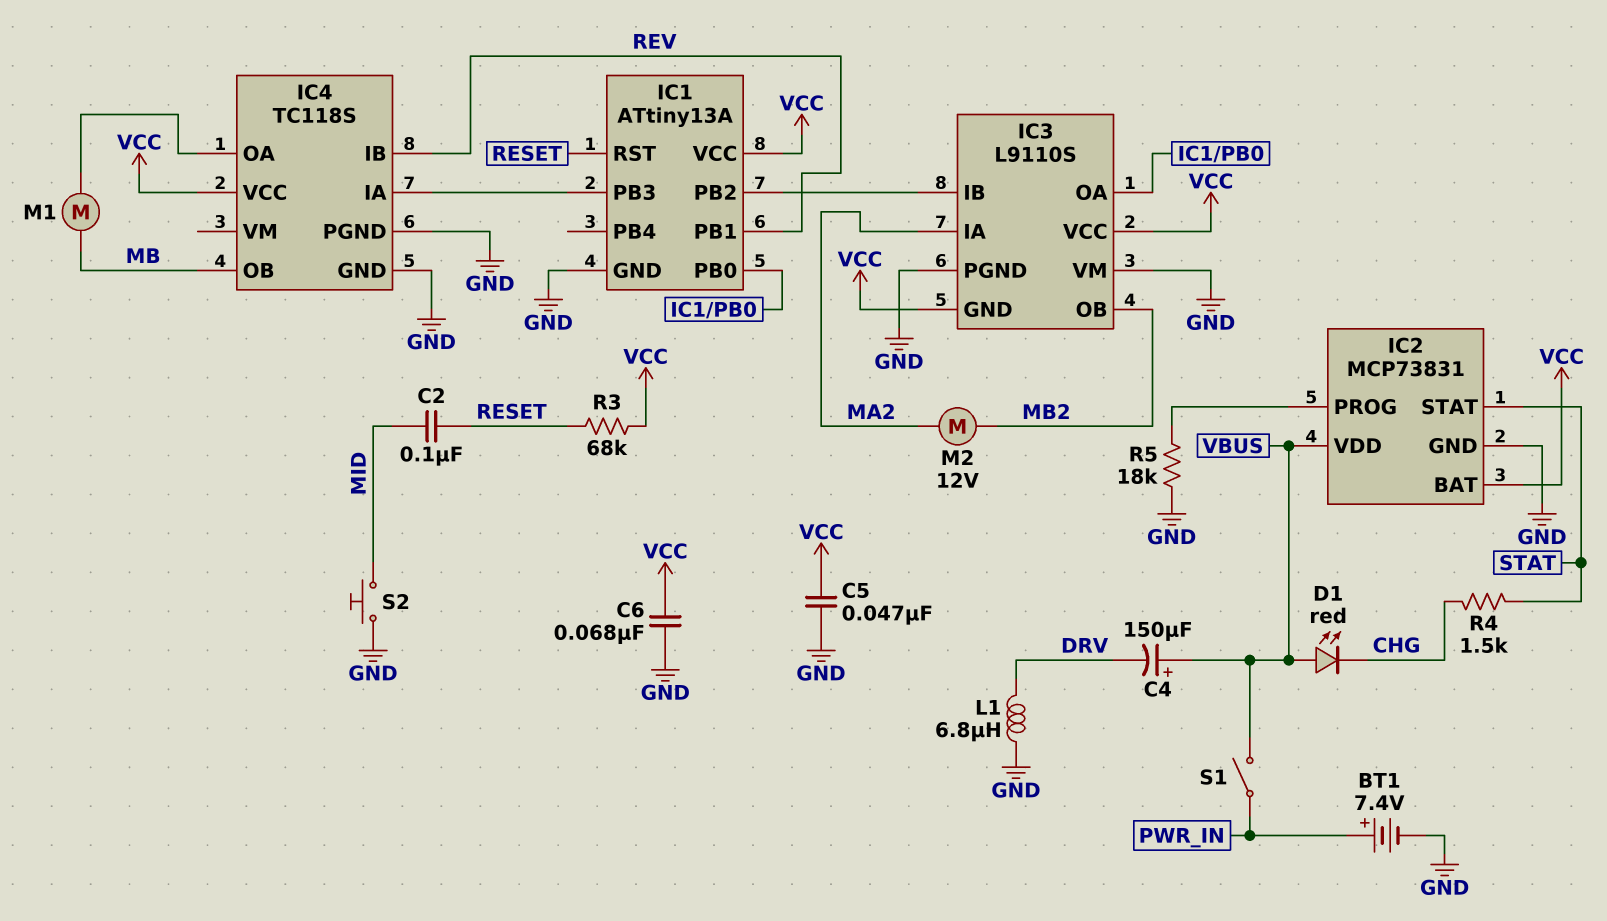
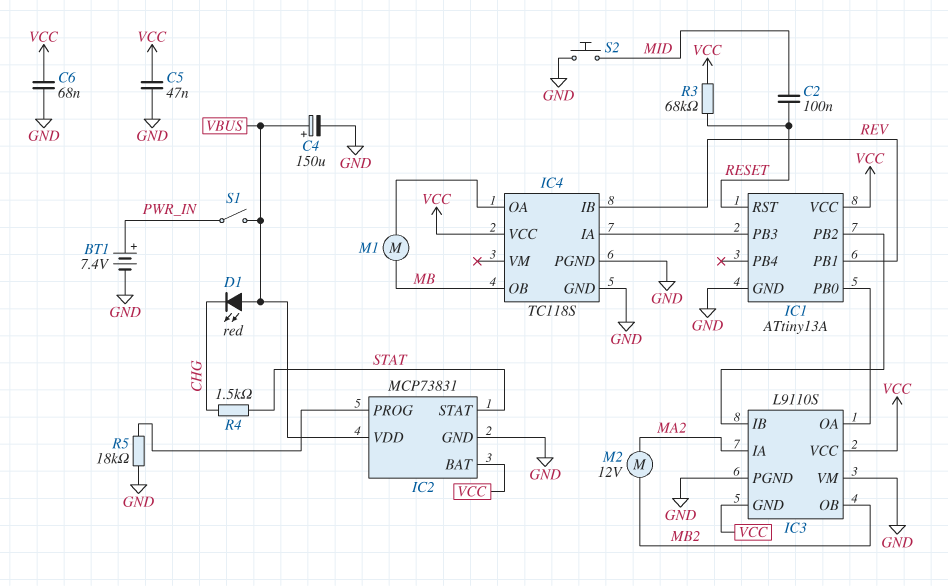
C4: 150uF (plus VBUS, minus DRV) -> 150uF (plus VBUS, minus GND)
L1: 6.8uH (DRV, GND) -> none

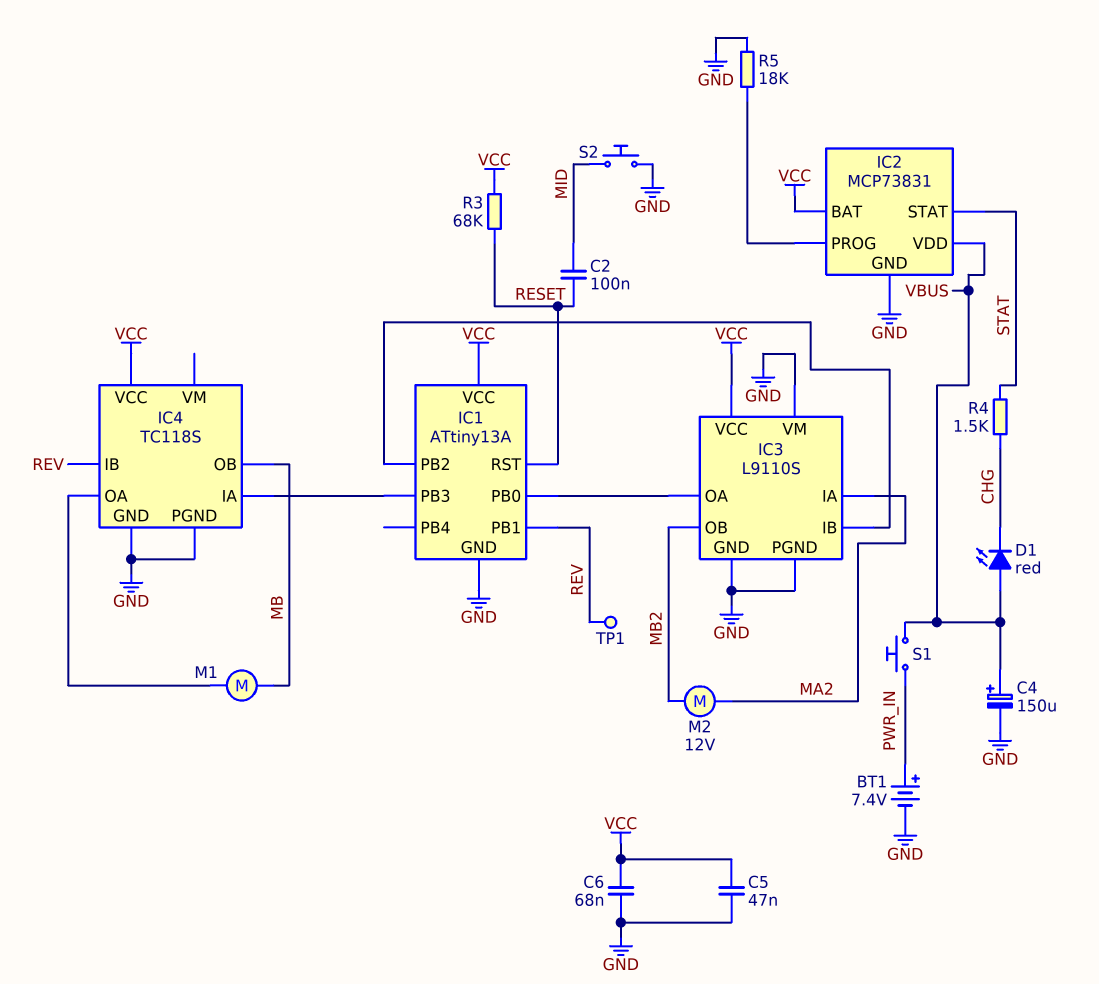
IC3 pin GND: VCC -> GND
S1: switch (PWR_IN, VBUS) -> button (PWR_IN, VBUS)
TP1: none -> test point (REV)

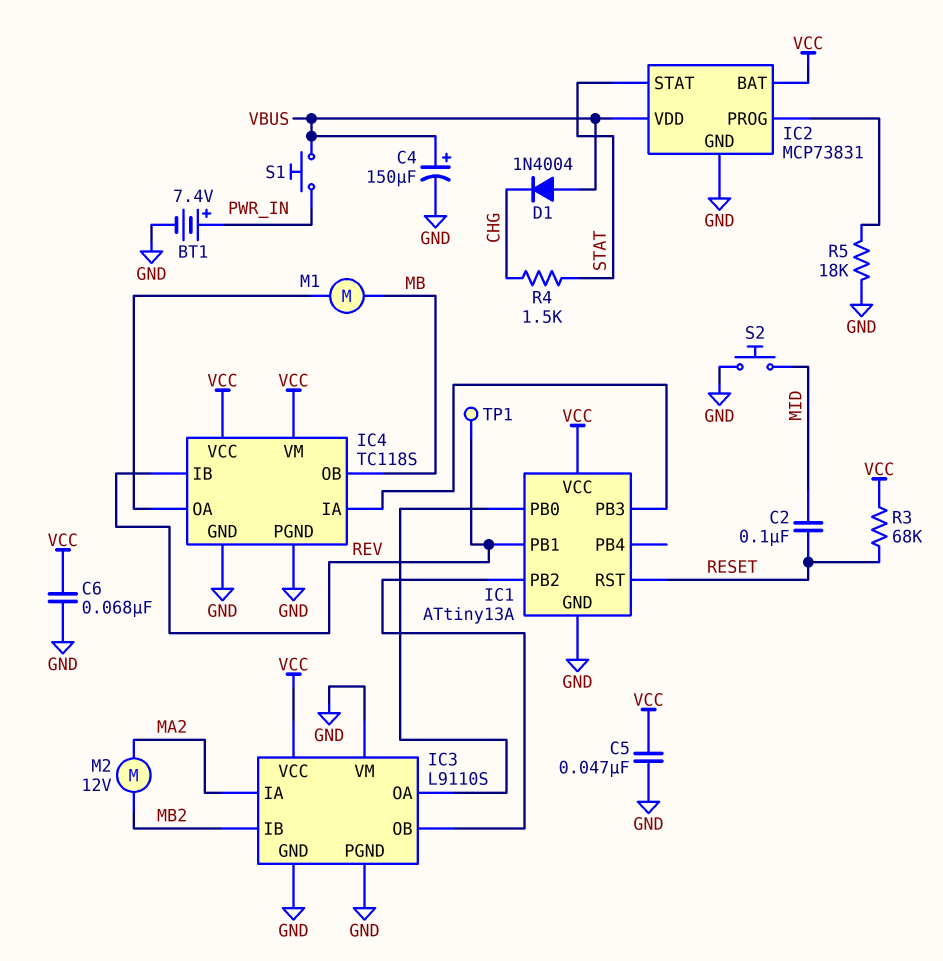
D1: LED red (A VBUS, K CHG) -> diode 1N4004 (A VBUS, K CHG)
IC3 pin IB: IC1/PB2 -> MB2
IC3 pin OB: MB2 -> IC1/PB2
IC4 pin VM: none -> VCC

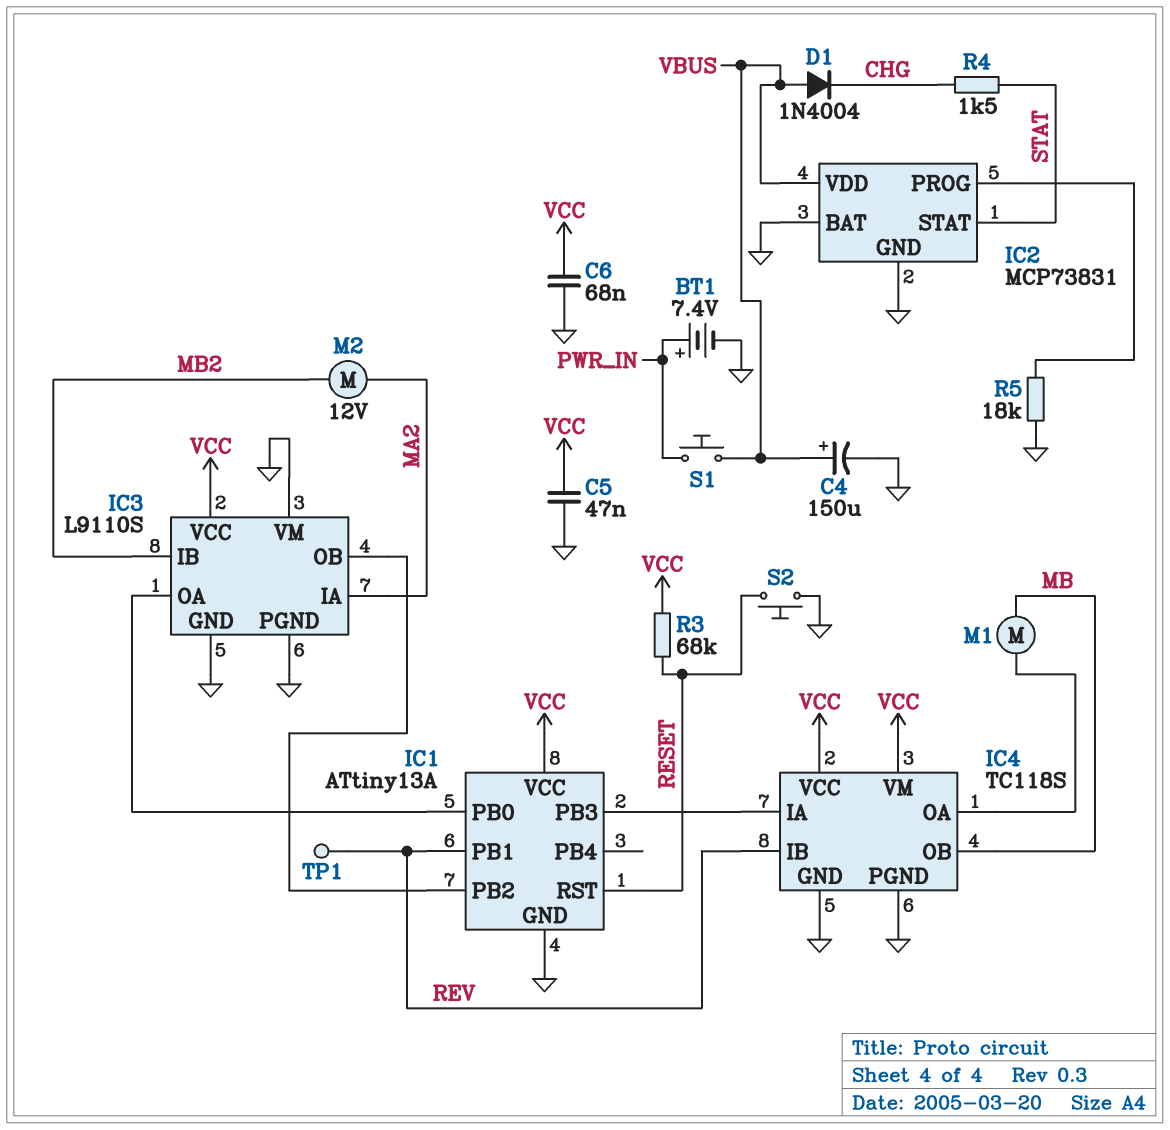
C2: 100nF (MID, RESET) -> none
IC2 pin BAT: VCC -> GND
S2: button (GND, MID) -> button (GND, RESET)

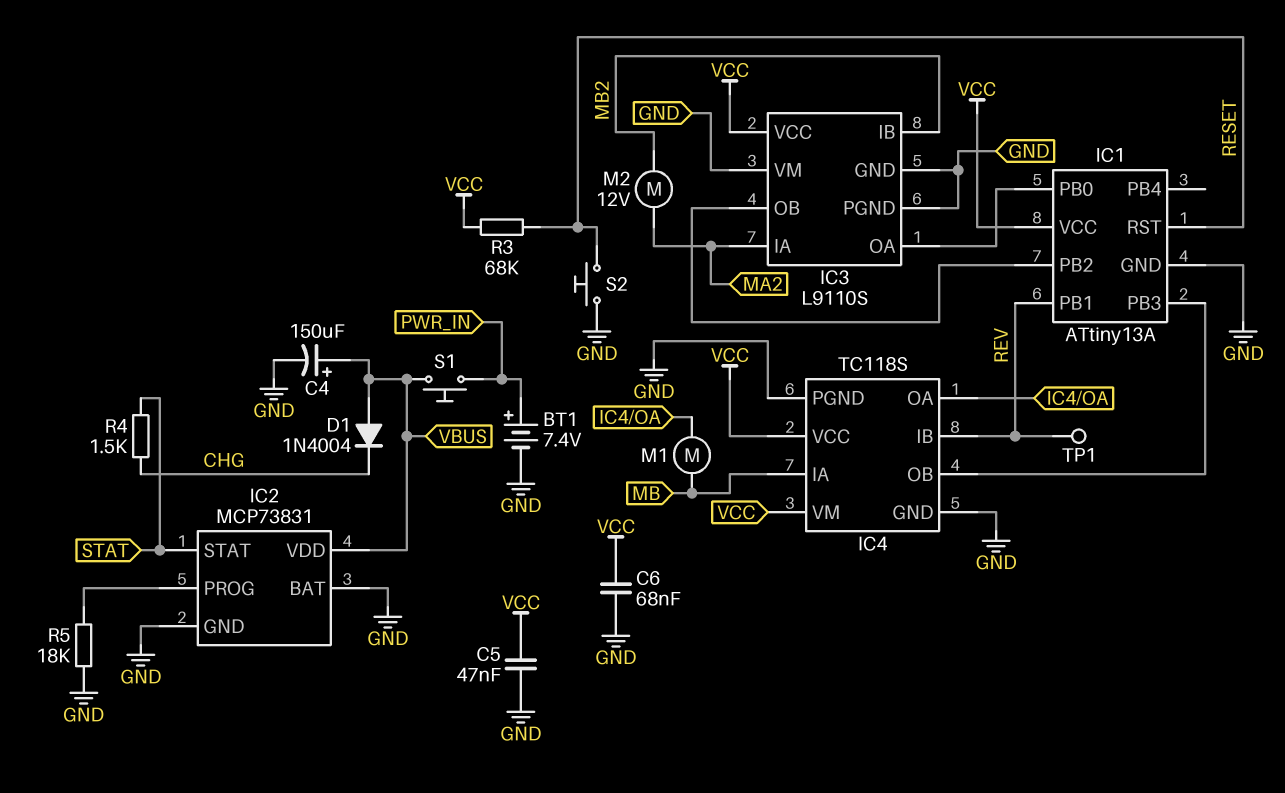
IC4 pin IA: IC1/PB3 -> MB
IC4 pin OB: MB -> IC1/PB3

